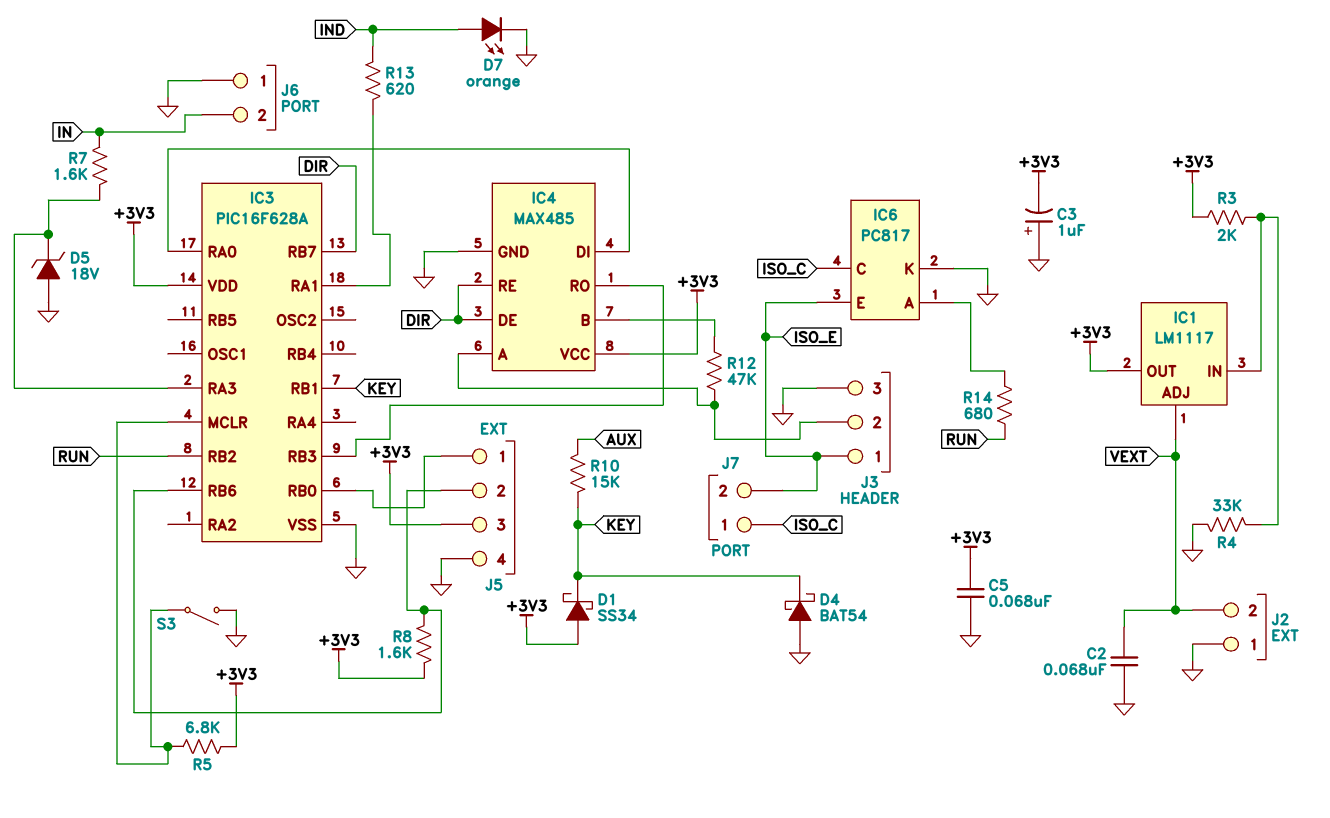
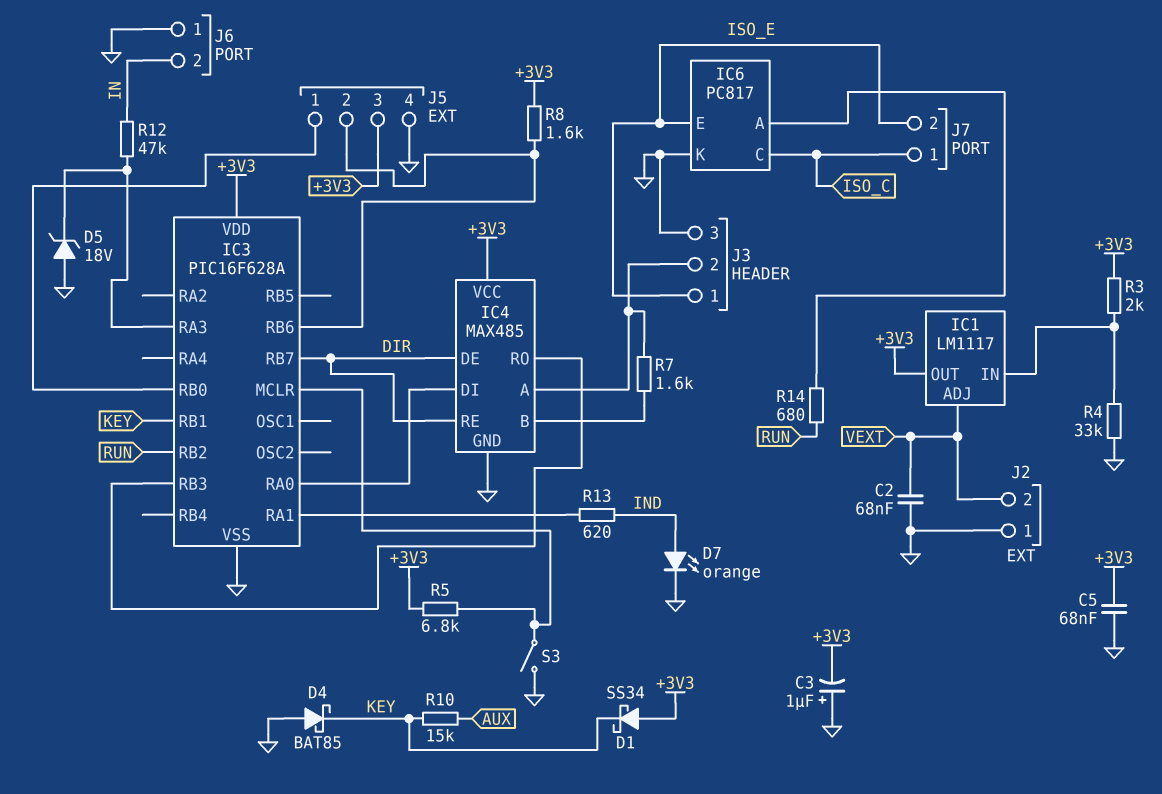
D4: schottky BAT54 (A GND, K KEY) -> schottky BAT85 (A GND, K KEY)
R7: 1.6k (IC3/RA3, IN) -> 1.6k (IC4/A, IC4/B)
R12: 47k (IC4/A, IC4/B) -> 47k (IC3/RA3, IN)

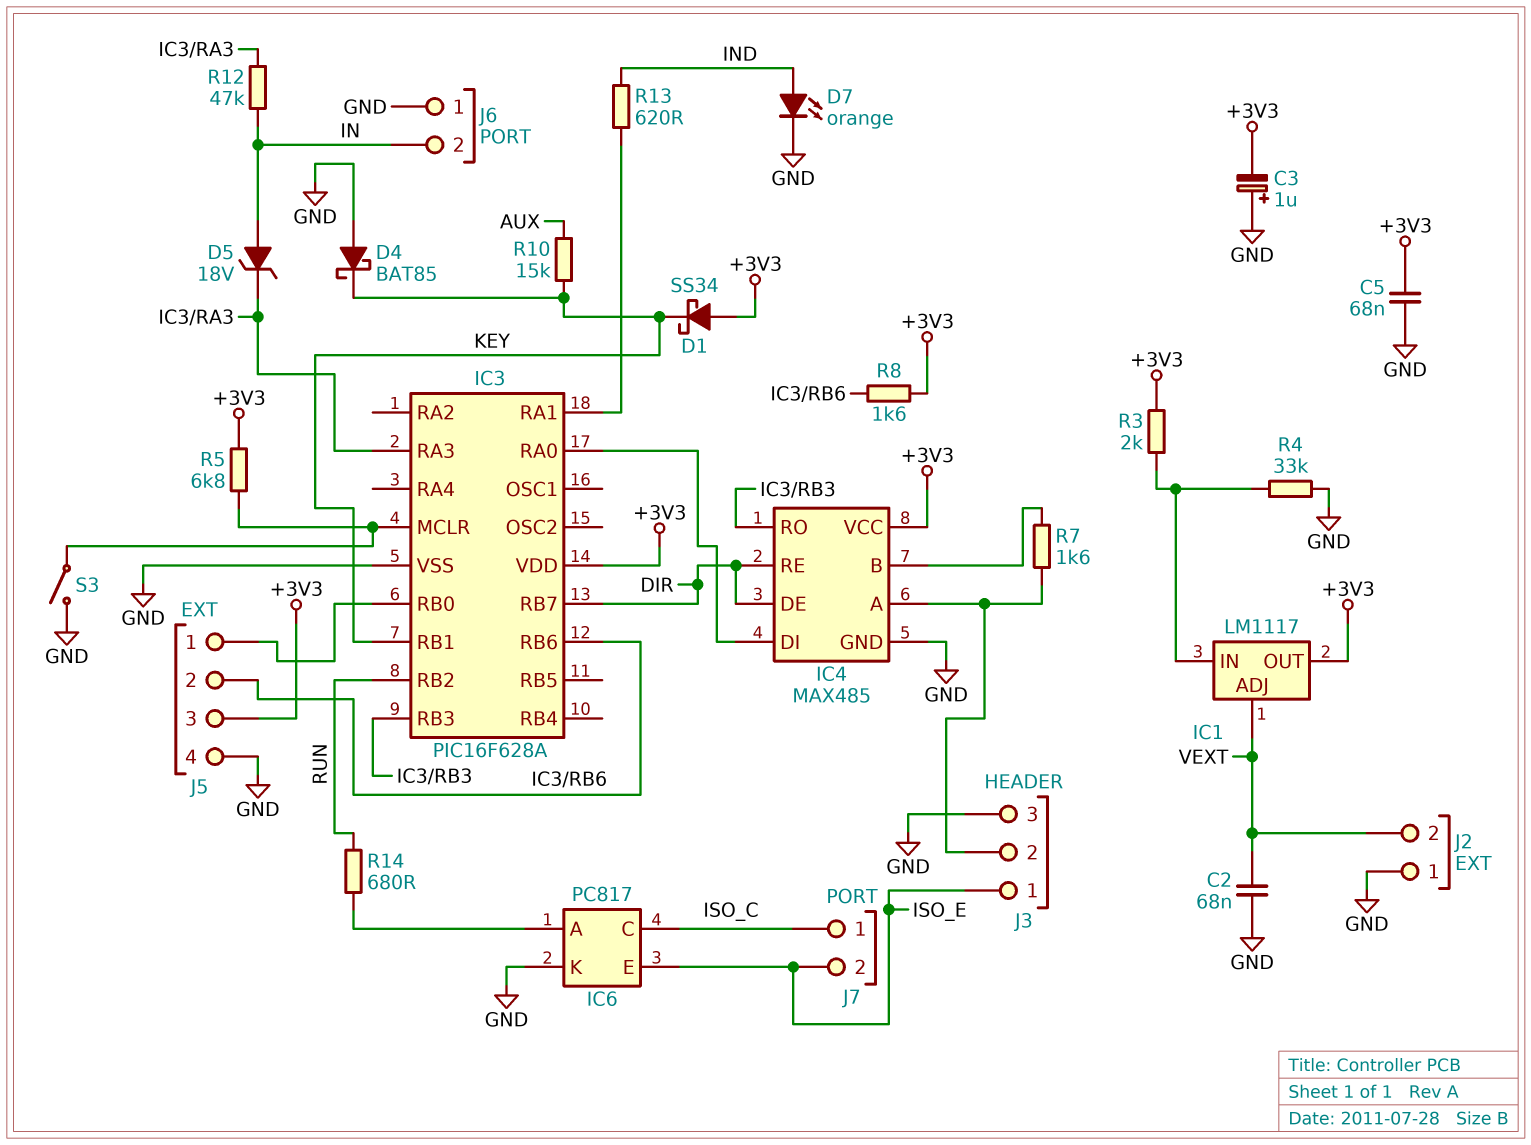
D5: zener 18V (A GND, K IC3/RA3) -> zener 18V (A IN, K IC3/RA3)

